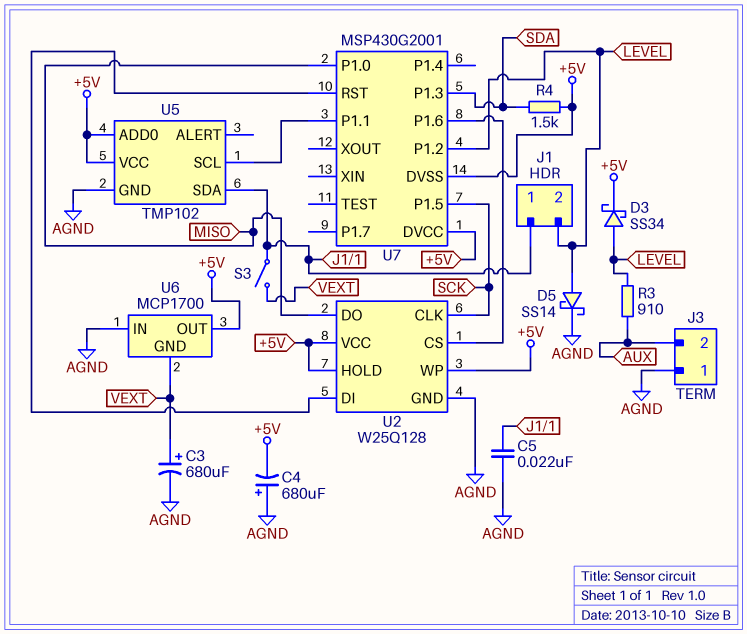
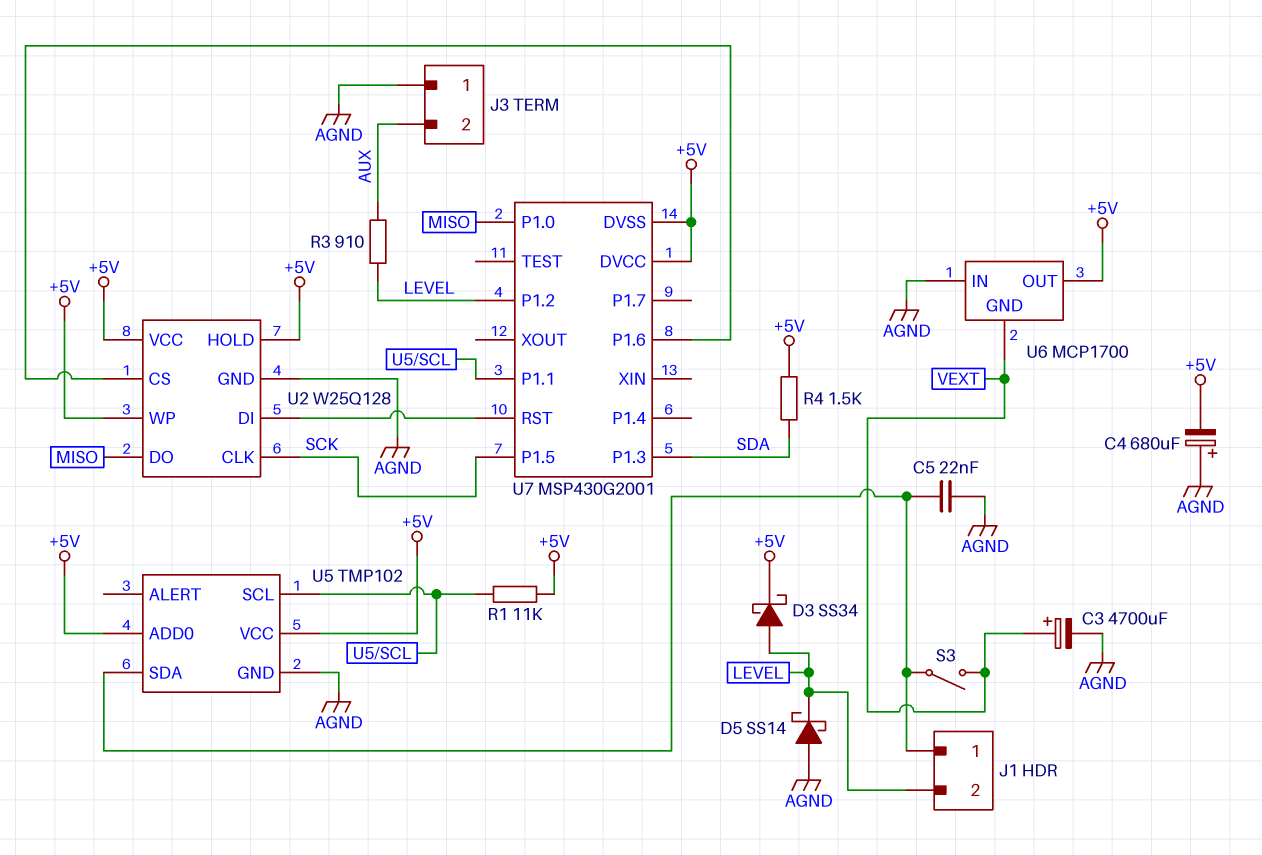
C3: 680uF (plus VEXT, minus AGND) -> 4700uF (plus VEXT, minus AGND)
D5: schottky SS14 (A LEVEL, K AGND) -> schottky SS14 (A AGND, K LEVEL)
R1: none -> 11k (+5V, U5/SCL)

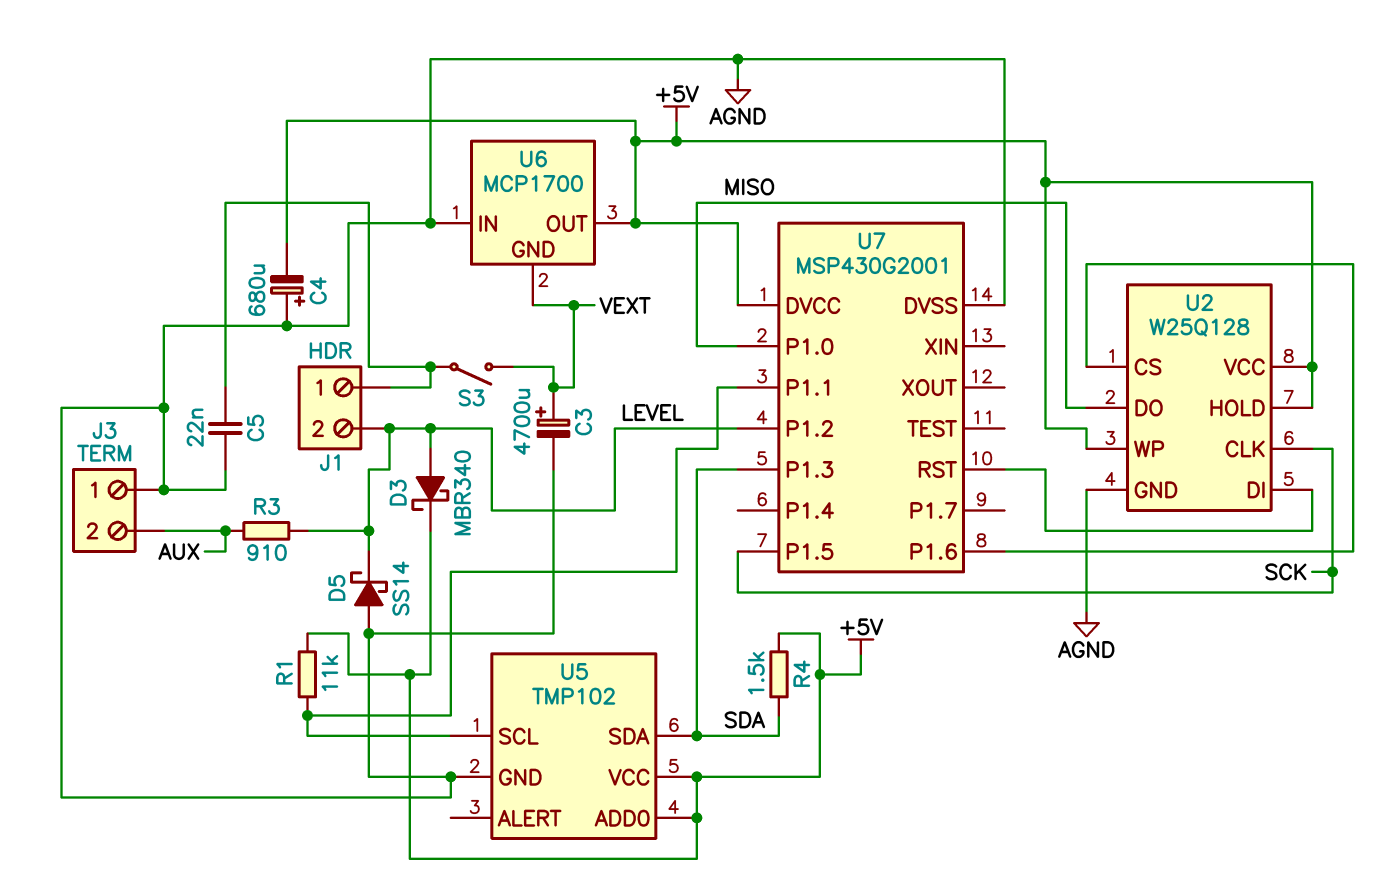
D3: schottky SS34 (A LEVEL, K +5V) -> schottky MBR340 (A LEVEL, K +5V)
U5 pin SDA: J1/1 -> SDA
U7 pin DVSS: +5V -> AGND

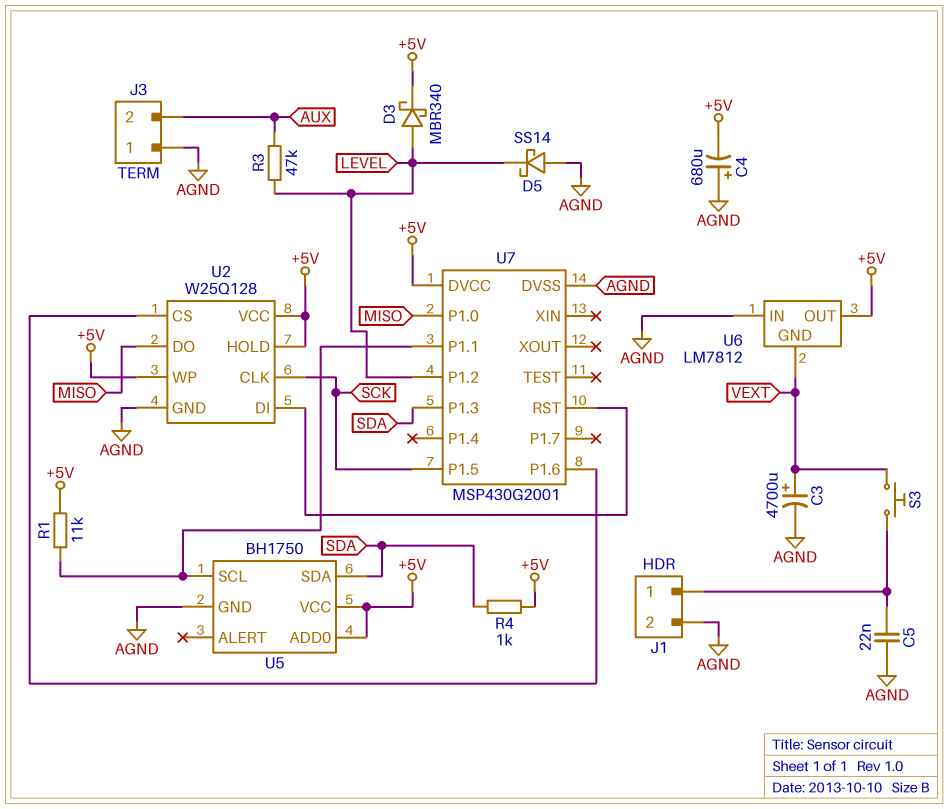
J1 pin 2: LEVEL -> AGND
R3: 910 (AUX, LEVEL) -> 47k (AUX, LEVEL)
R4: 1.5k (+5V, SDA) -> 1k (+5V, SDA)
S3: switch (J1/1, VEXT) -> button (J1/1, VEXT)
U5: TMP102 -> BH1750
U6: MCP1700 -> LM7812

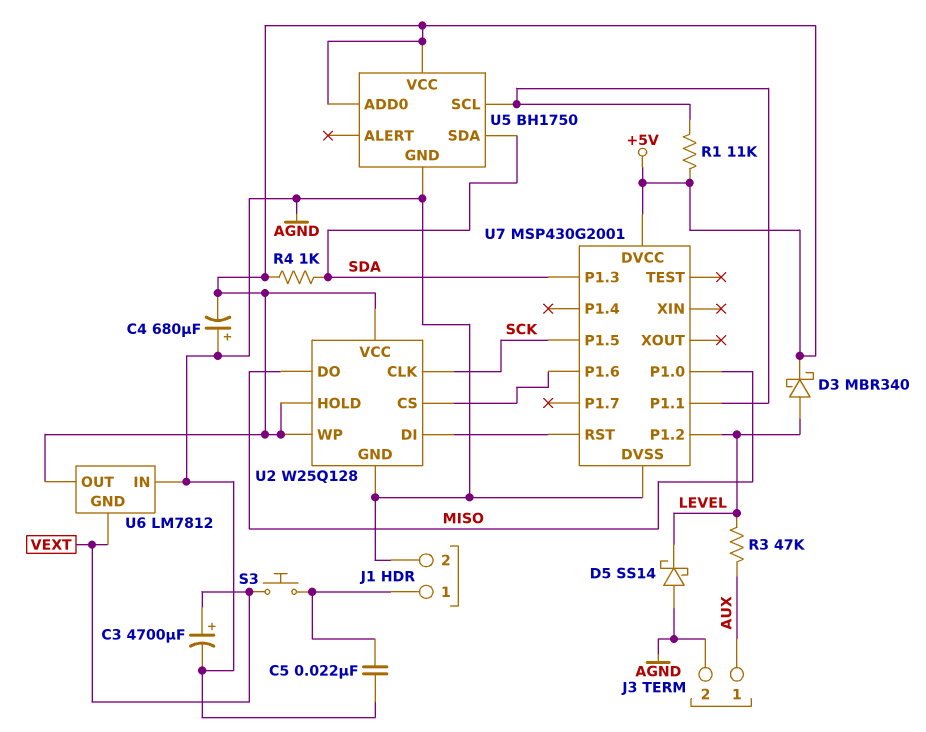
J3 pin 1: AGND -> AUX
J3 pin 2: AUX -> AGND

